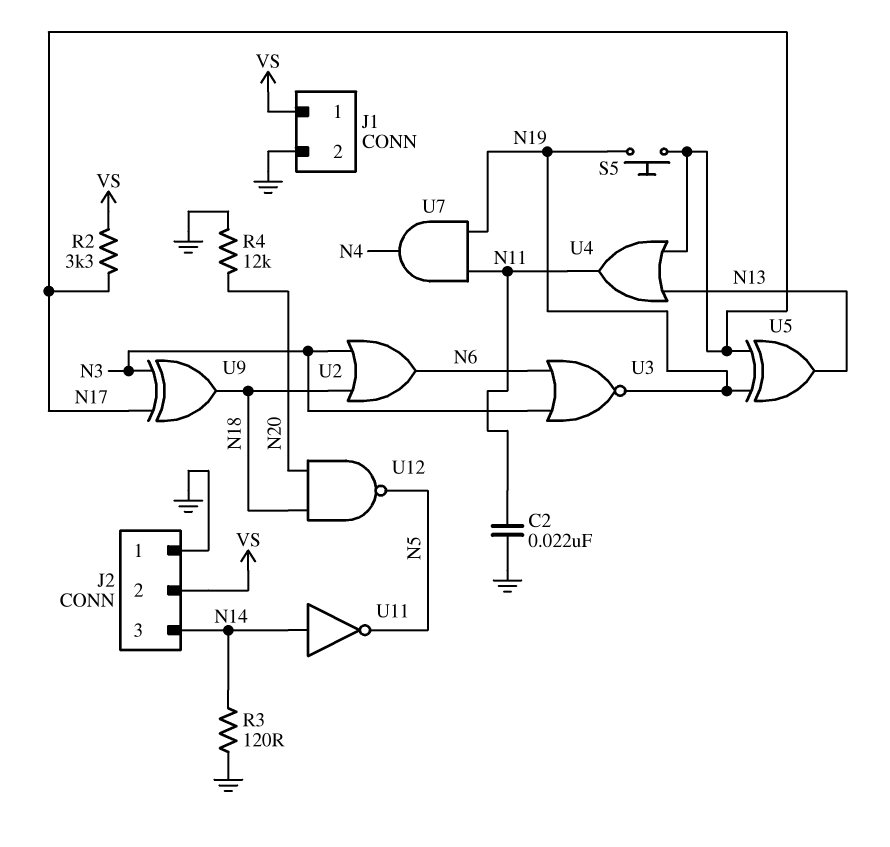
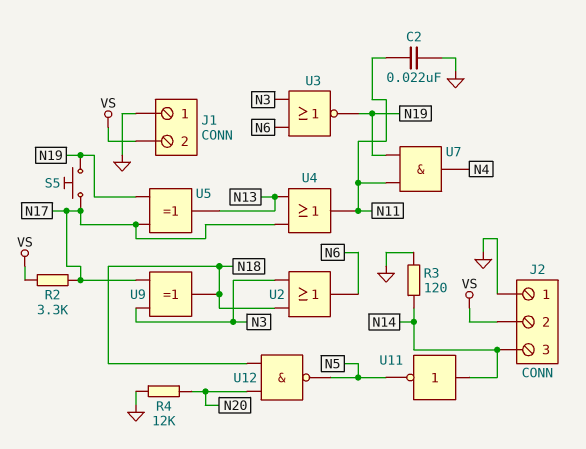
J1 pin 1: VS -> GND
J1 pin 2: GND -> VS

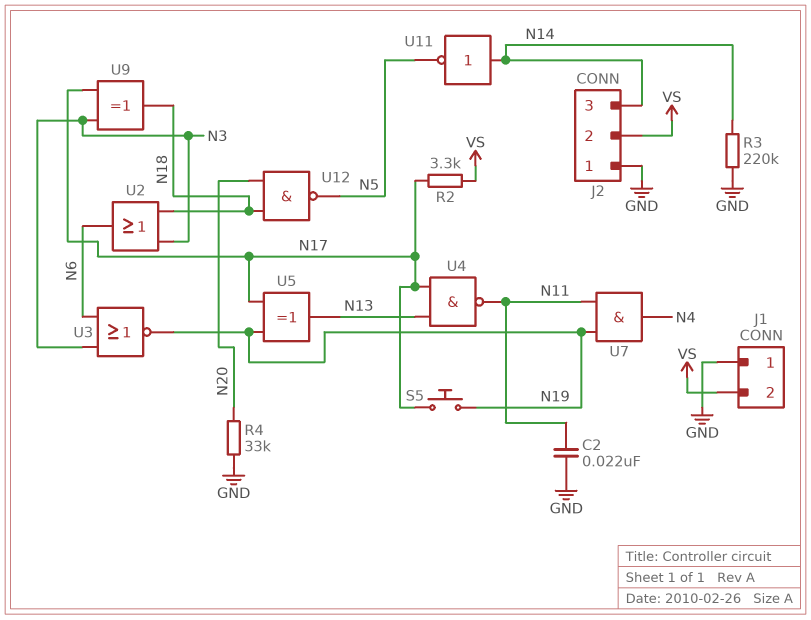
R3: 120 (GND, N14) -> 220k (GND, N14)
R4: 12k (GND, N20) -> 33k (GND, N20)
U4: OR (in N13, in N17, out N11) -> NAND (in N13, in N17, out N11)

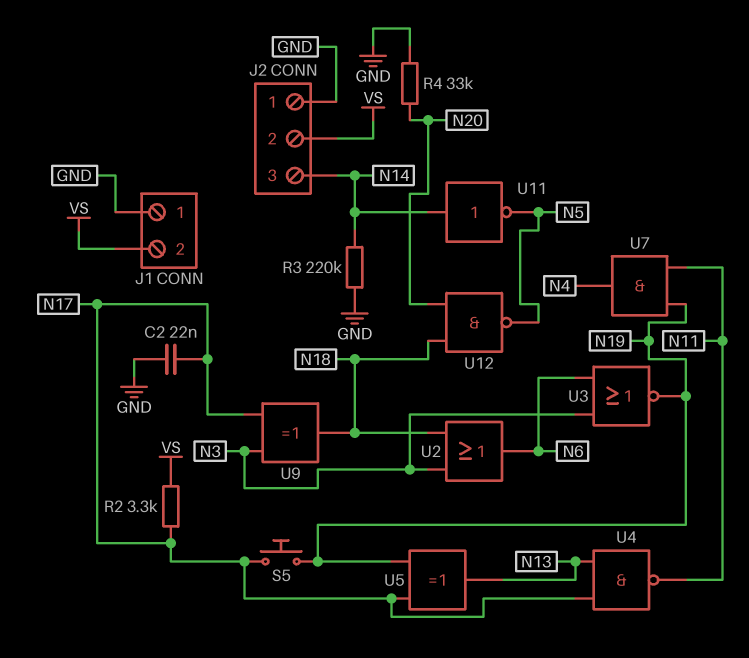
C2: 22nF (GND, N11) -> 22nF (GND, N17)

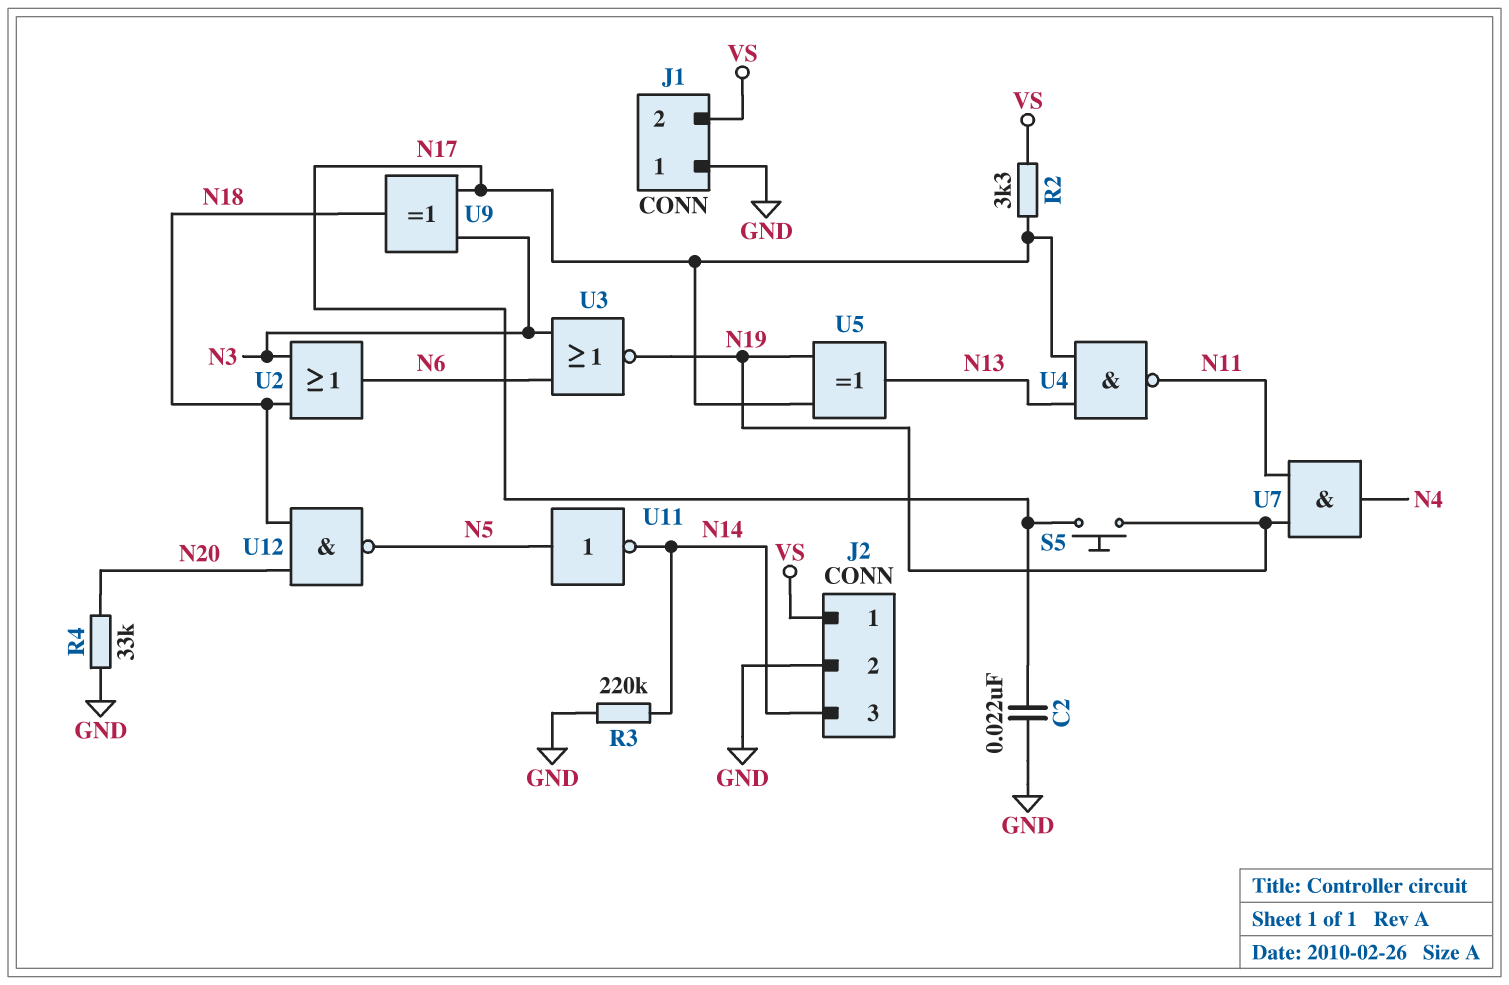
J2 pin 1: GND -> VS
J2 pin 2: VS -> GND
U11: NOT (in N14, out N5) -> NOT (in N5, out N14)

